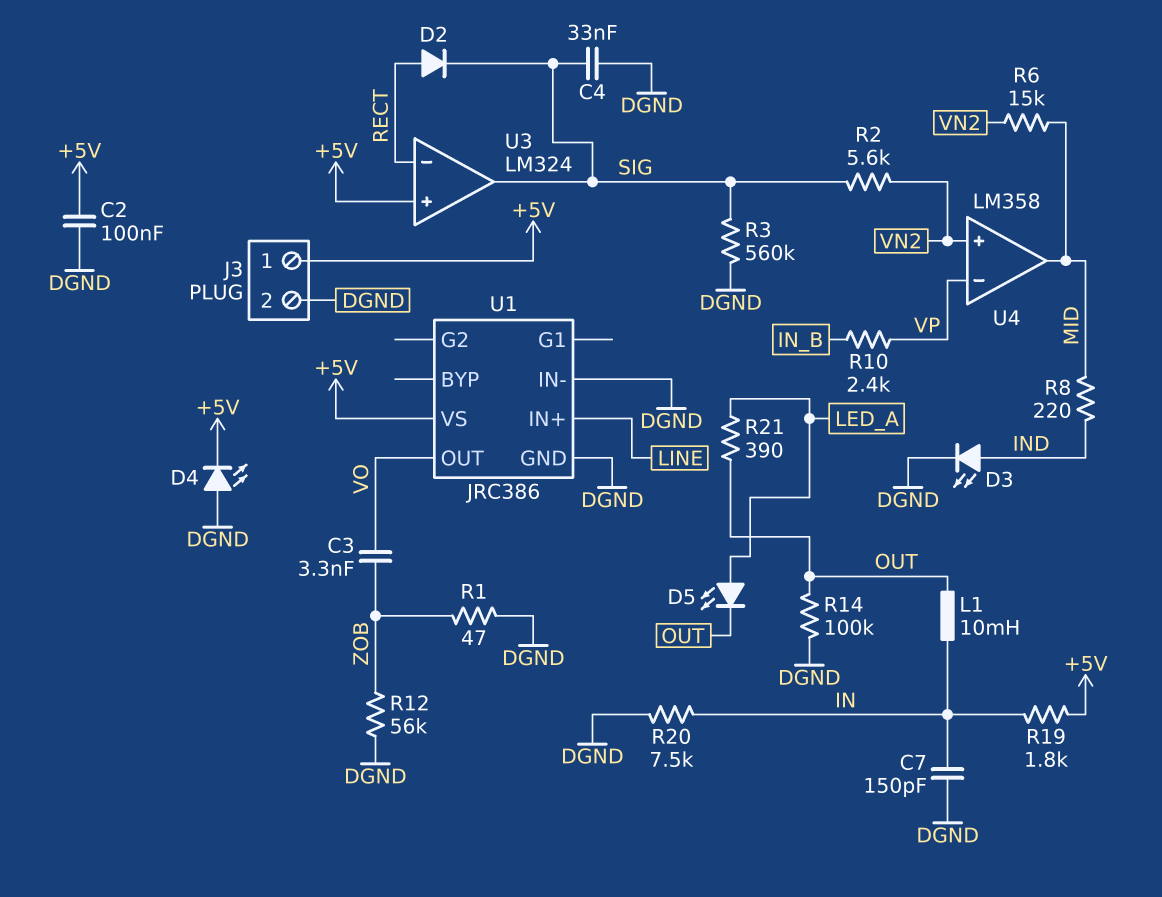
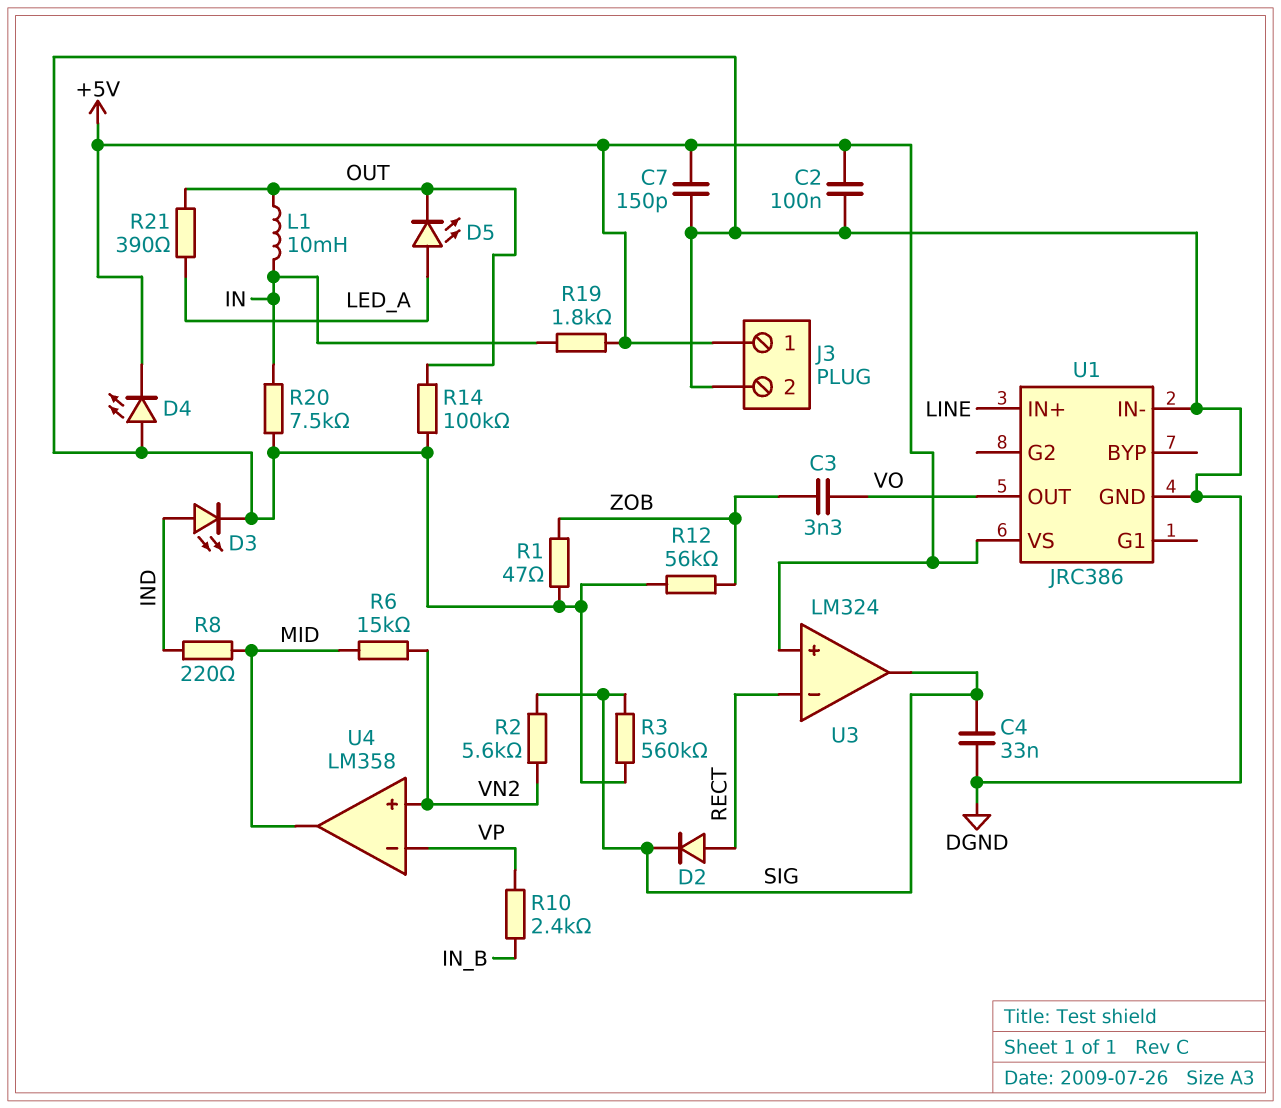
C7: 150pF (DGND, IN) -> 150pF (+5V, DGND)

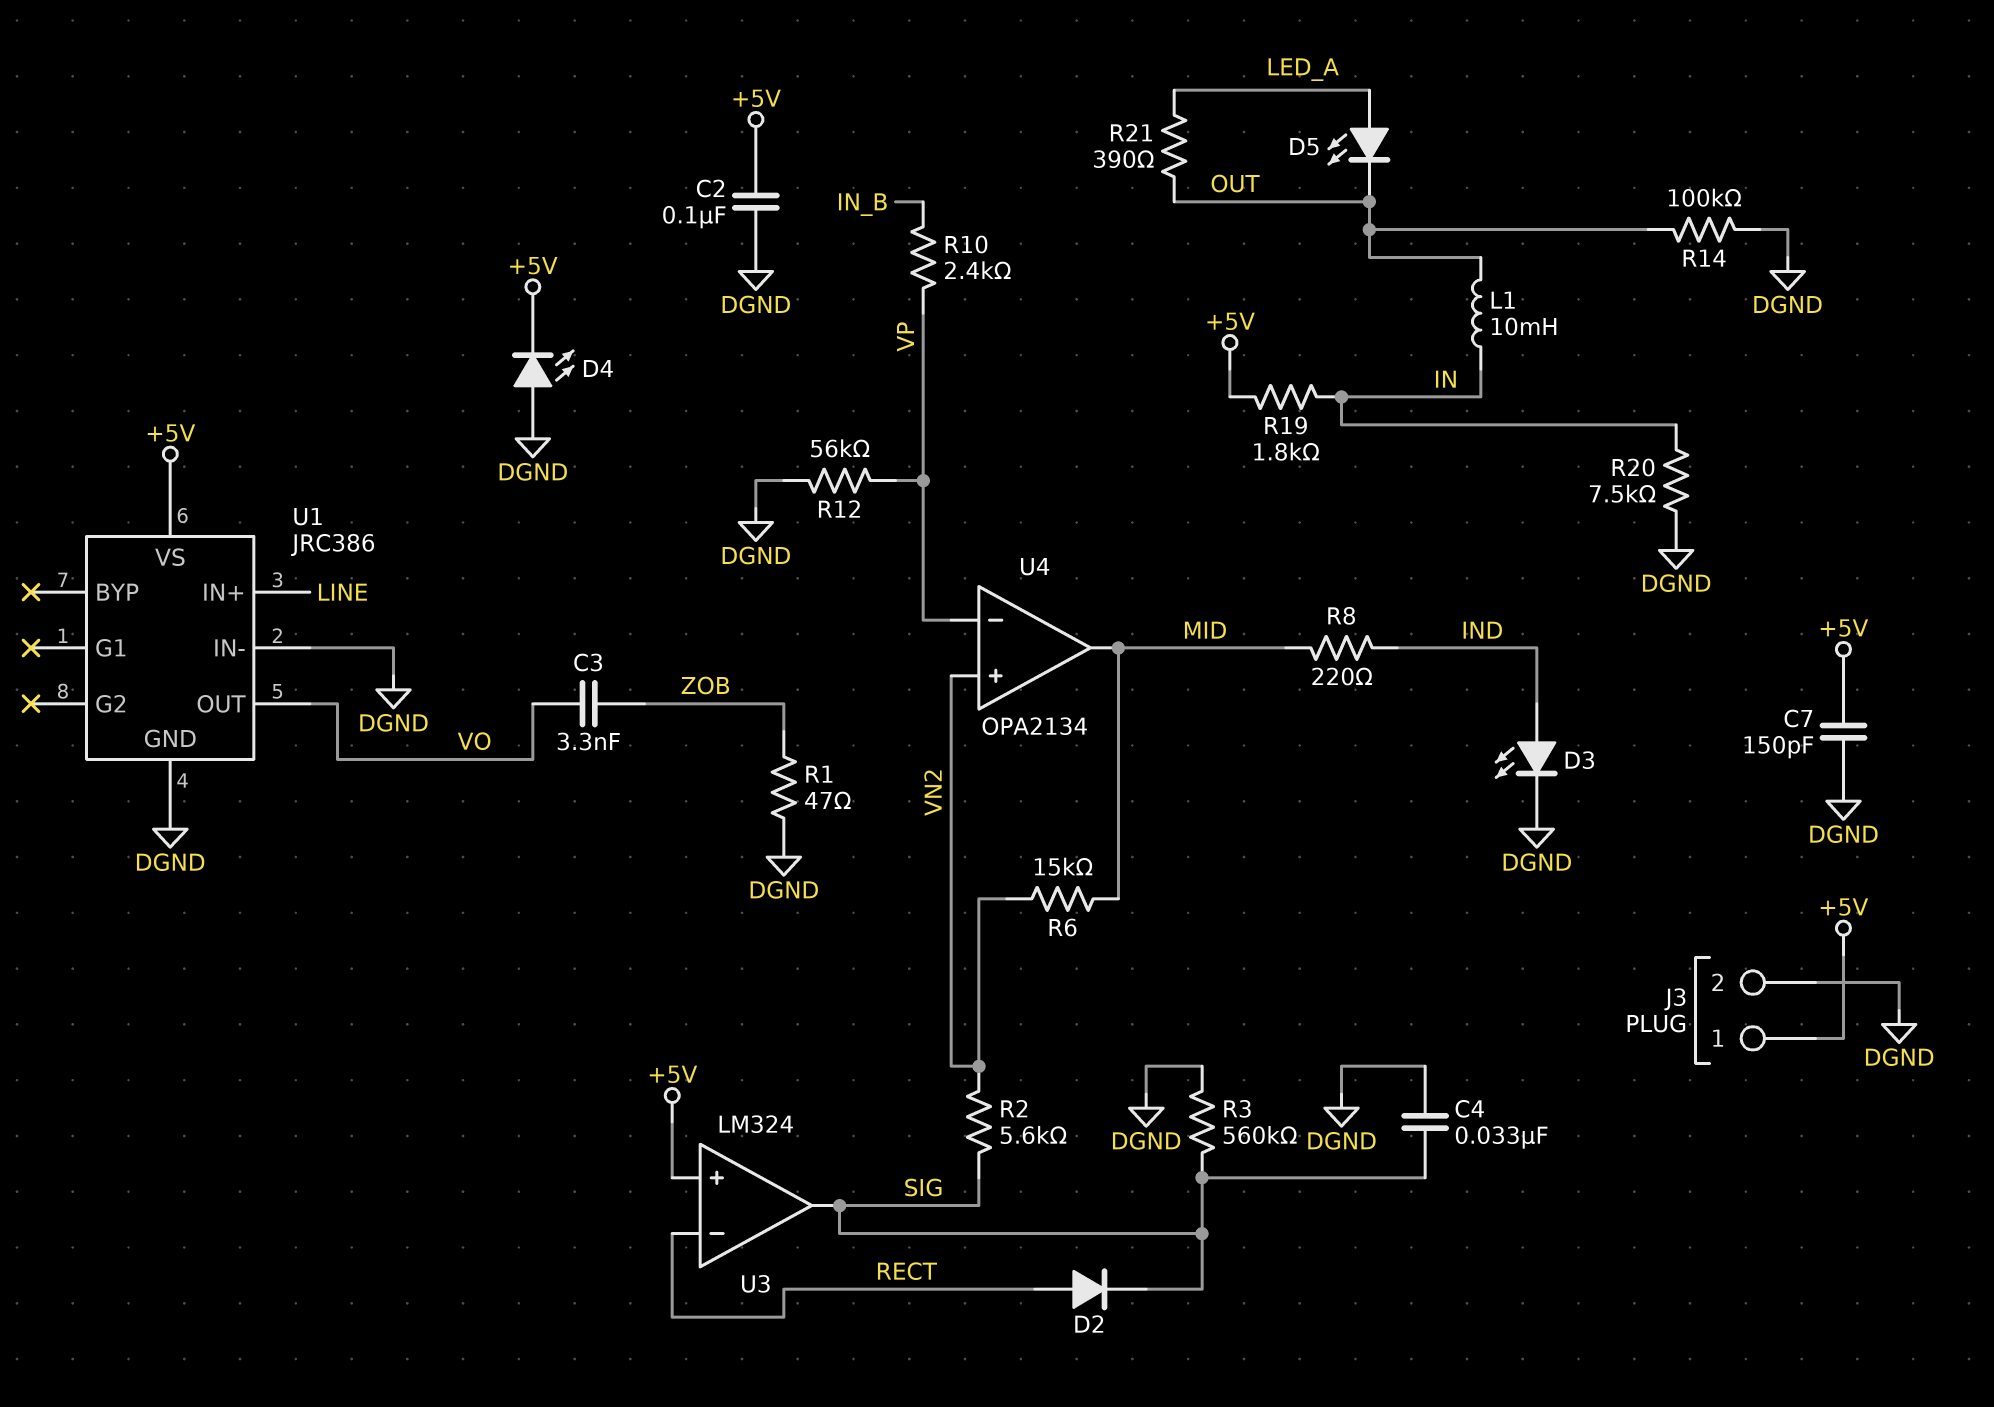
R12: 56k (DGND, ZOB) -> 56k (DGND, VP)
U4: LM358 -> OPA2134

